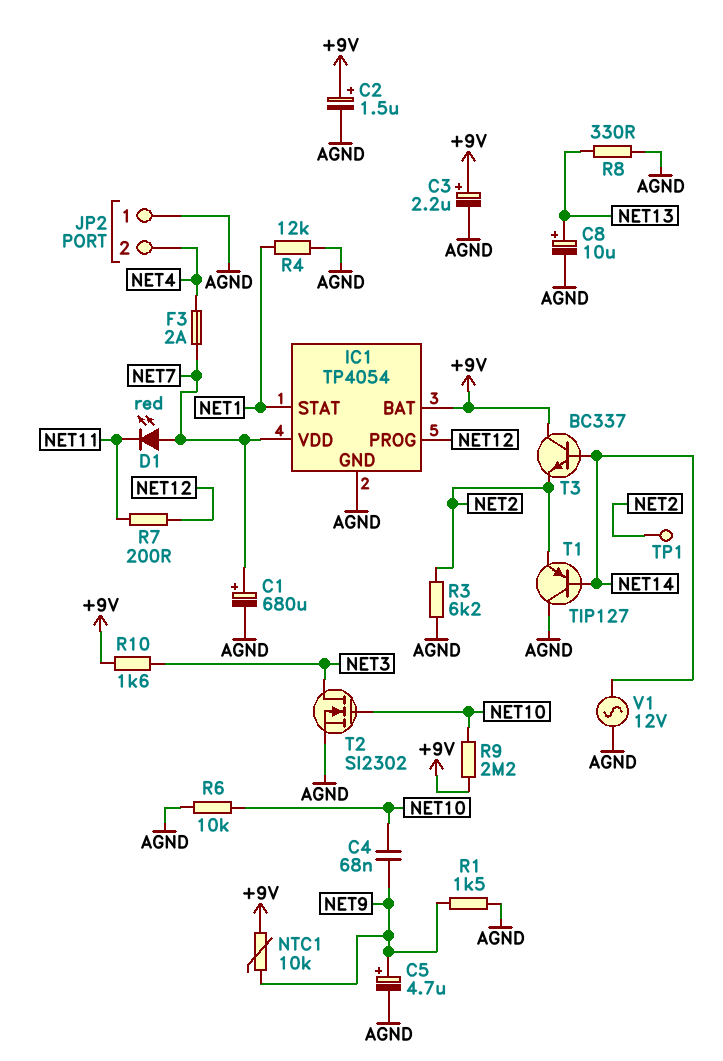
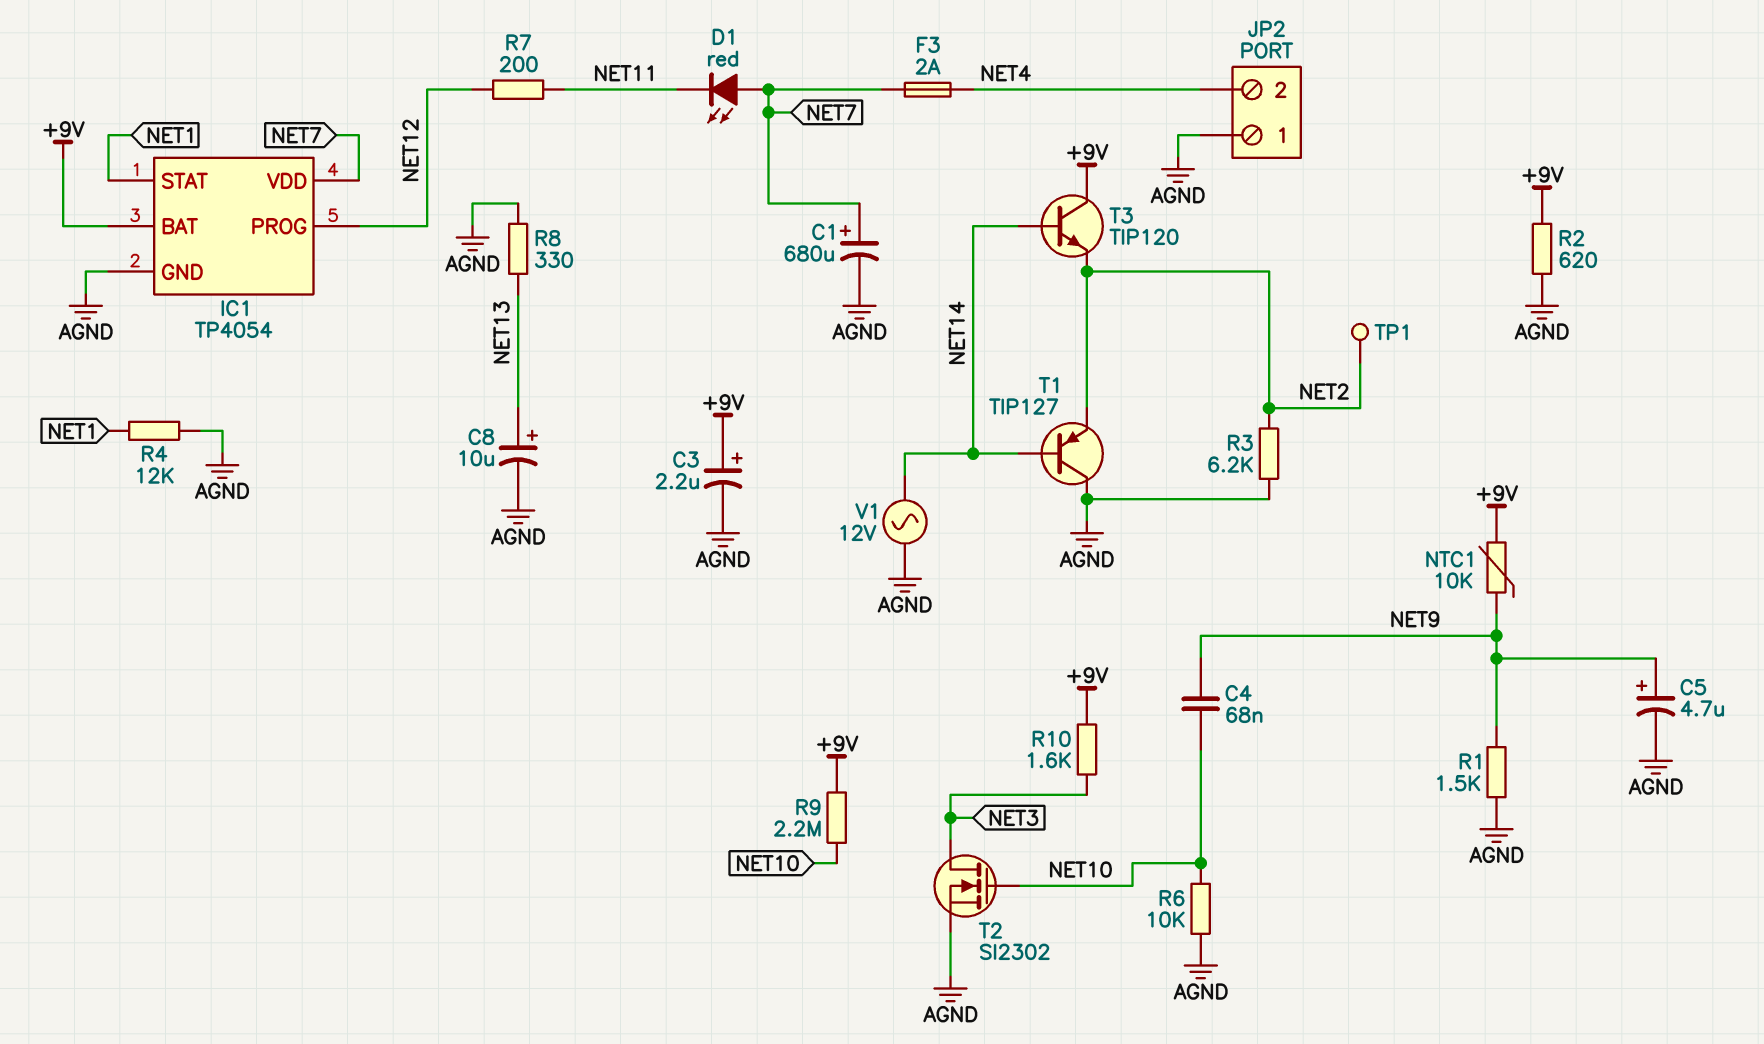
C2: 1.5uF (plus +9V, minus AGND) -> none
R2: none -> 620 (+9V, AGND)
T3: NPN BC337 (B NET14, C +9V, E NET2) -> NPN TIP120 (B NET14, C +9V, E NET2)

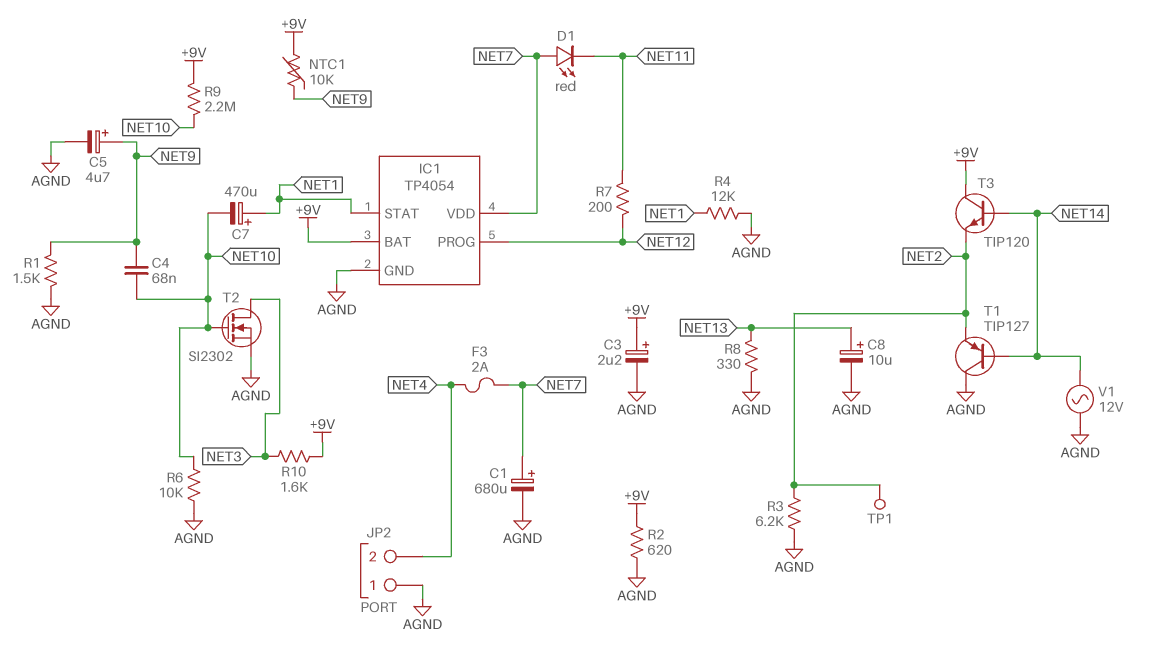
C7: none -> 470uF (plus NET1, minus NET10)

